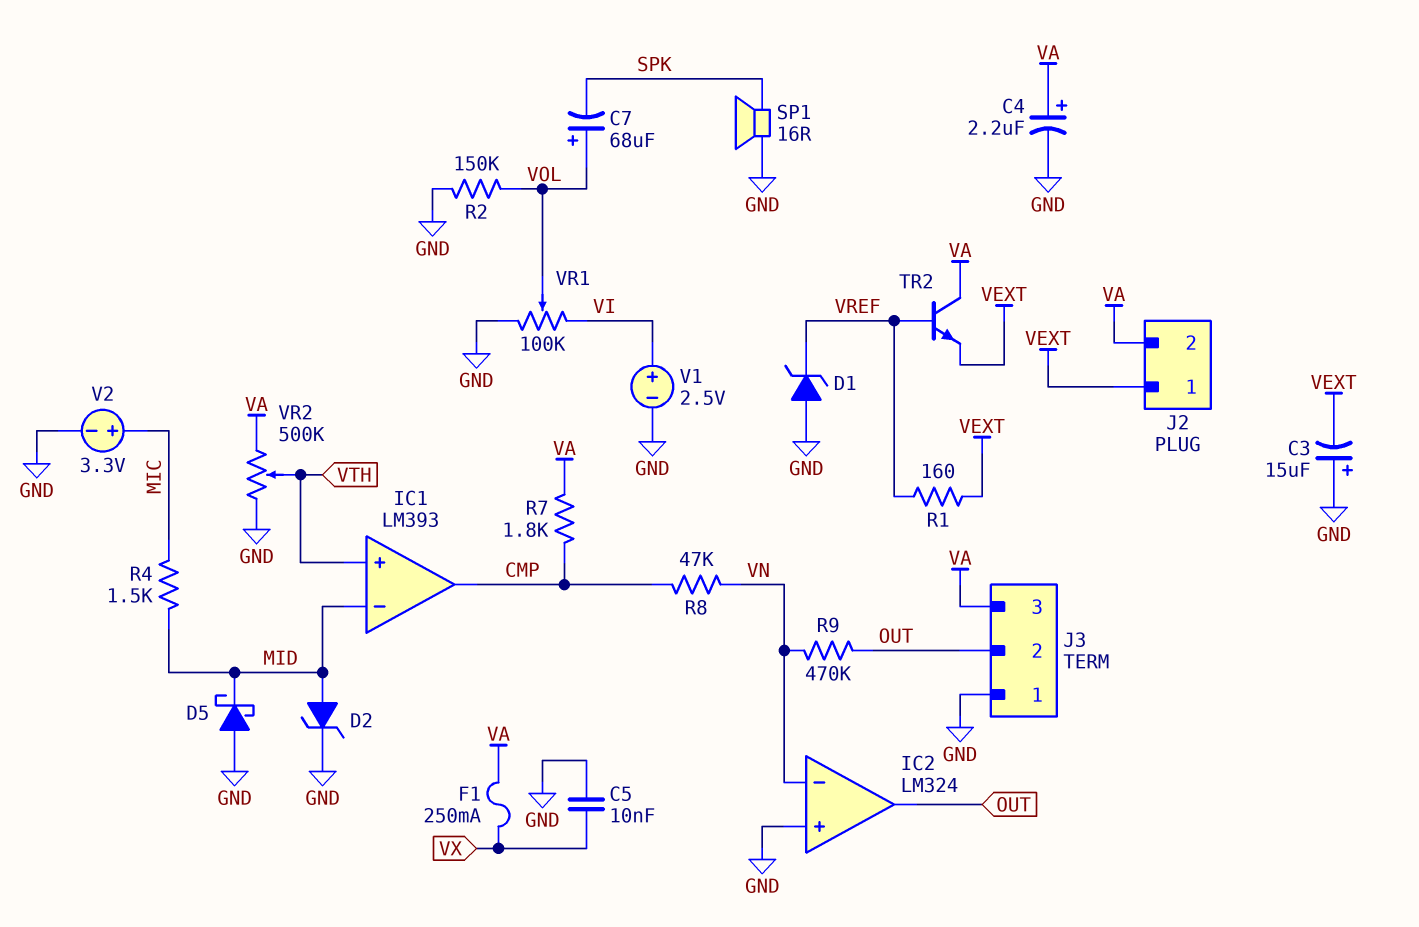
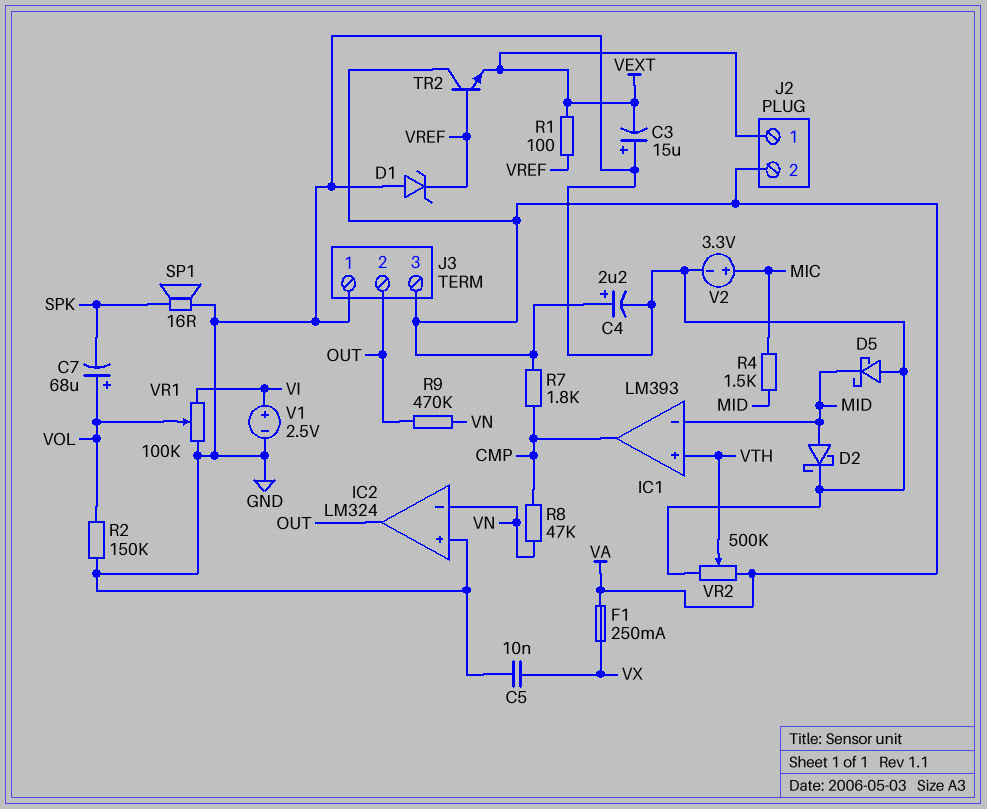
D2: zener (A MID, K GND) -> schottky (A MID, K GND)
R1: 160 (VEXT, VREF) -> 100 (VEXT, VREF)

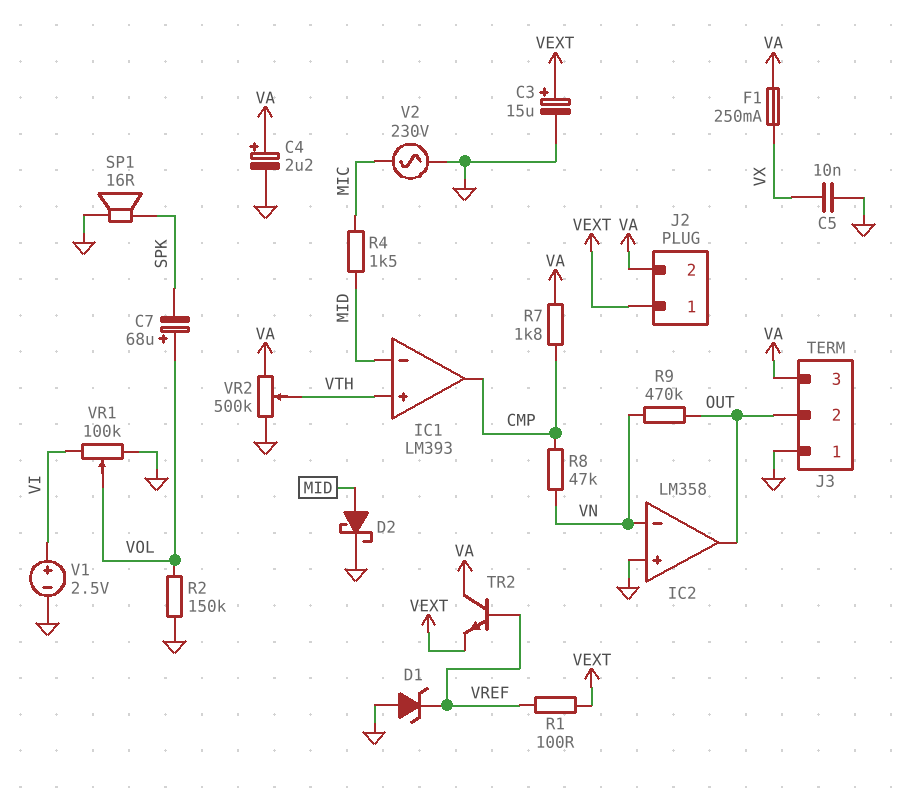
C3: 15uF (plus GND, minus VEXT) -> 15uF (plus VEXT, minus GND)
D5: schottky (A GND, K MID) -> none
IC2: LM324 -> LM358
V2: 3.3V (plus MIC, minus GND) -> AC 230V (GND, MIC)

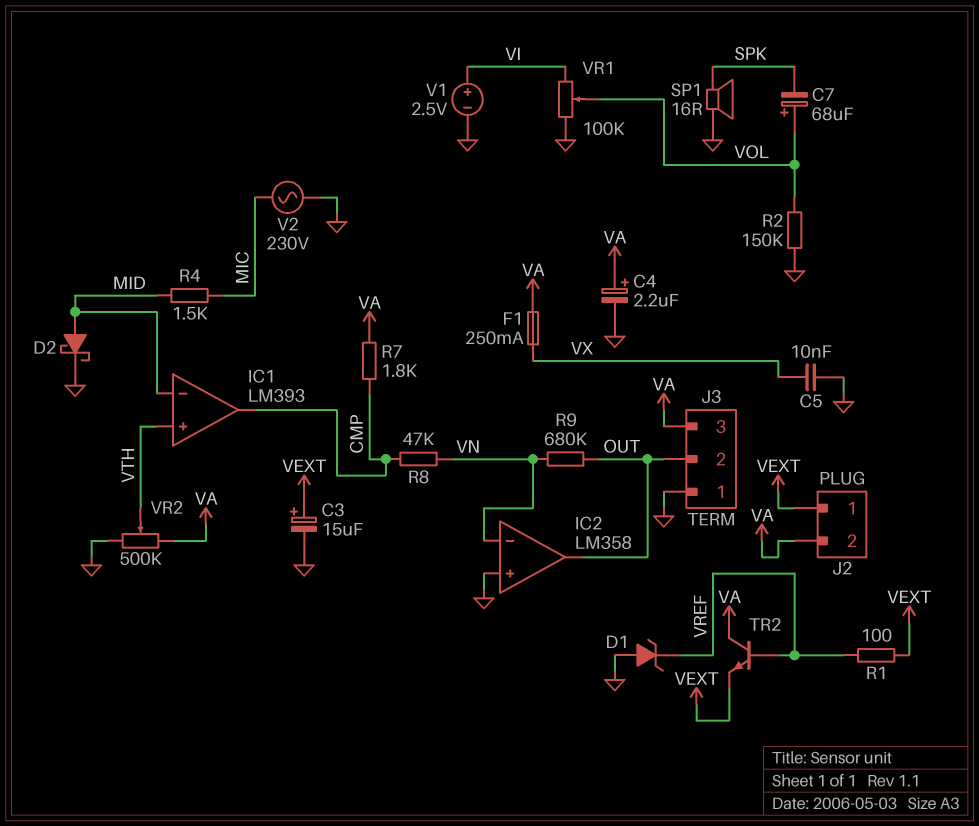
R9: 470k (OUT, VN) -> 680k (OUT, VN)

